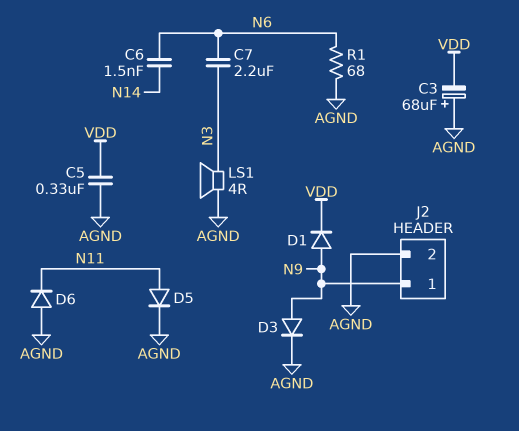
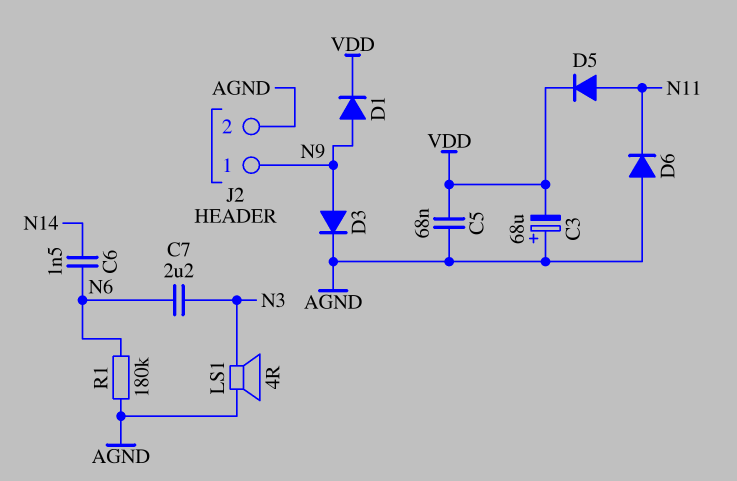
C5: 330nF (AGND, VDD) -> 68nF (AGND, VDD)
D5: diode (A N11, K AGND) -> diode (A N11, K VDD)
R1: 68 (AGND, N6) -> 180k (AGND, N6)

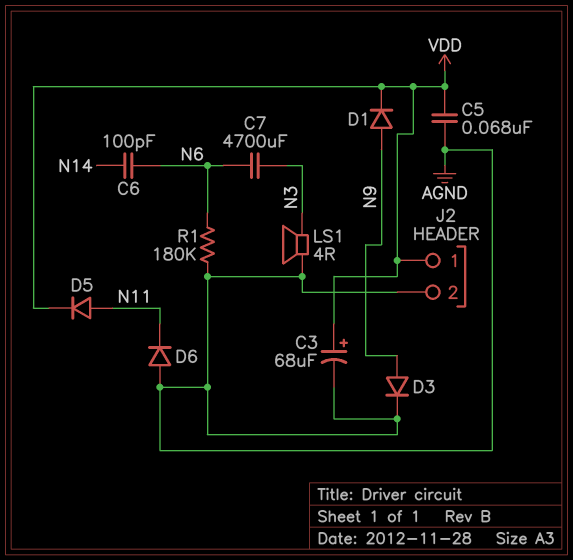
C3: 68uF (plus AGND, minus VDD) -> 68uF (plus VDD, minus AGND)
C6: 1.5nF (N6, N14) -> 100pF (N6, N14)
C7: 2.2uF (N3, N6) -> 4700uF (N3, N6)
J2 pin 1: N9 -> VDD

